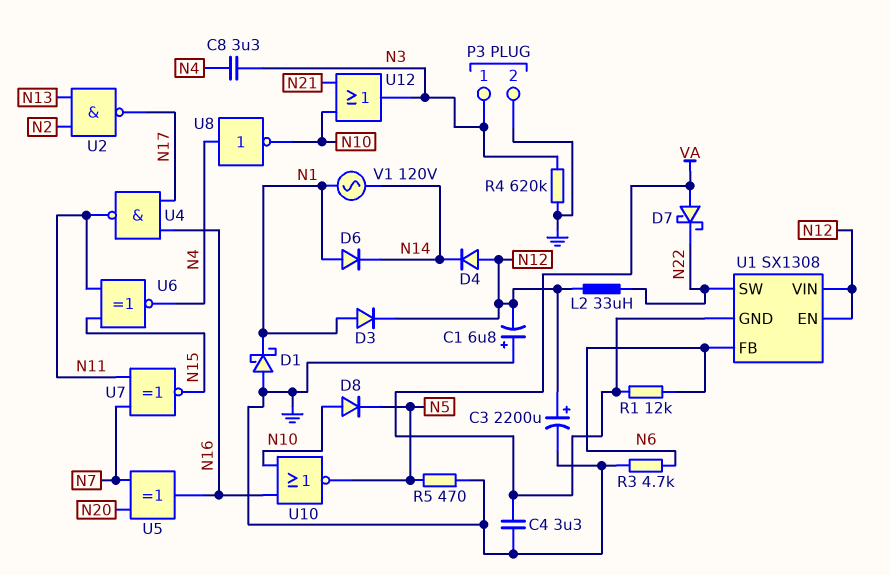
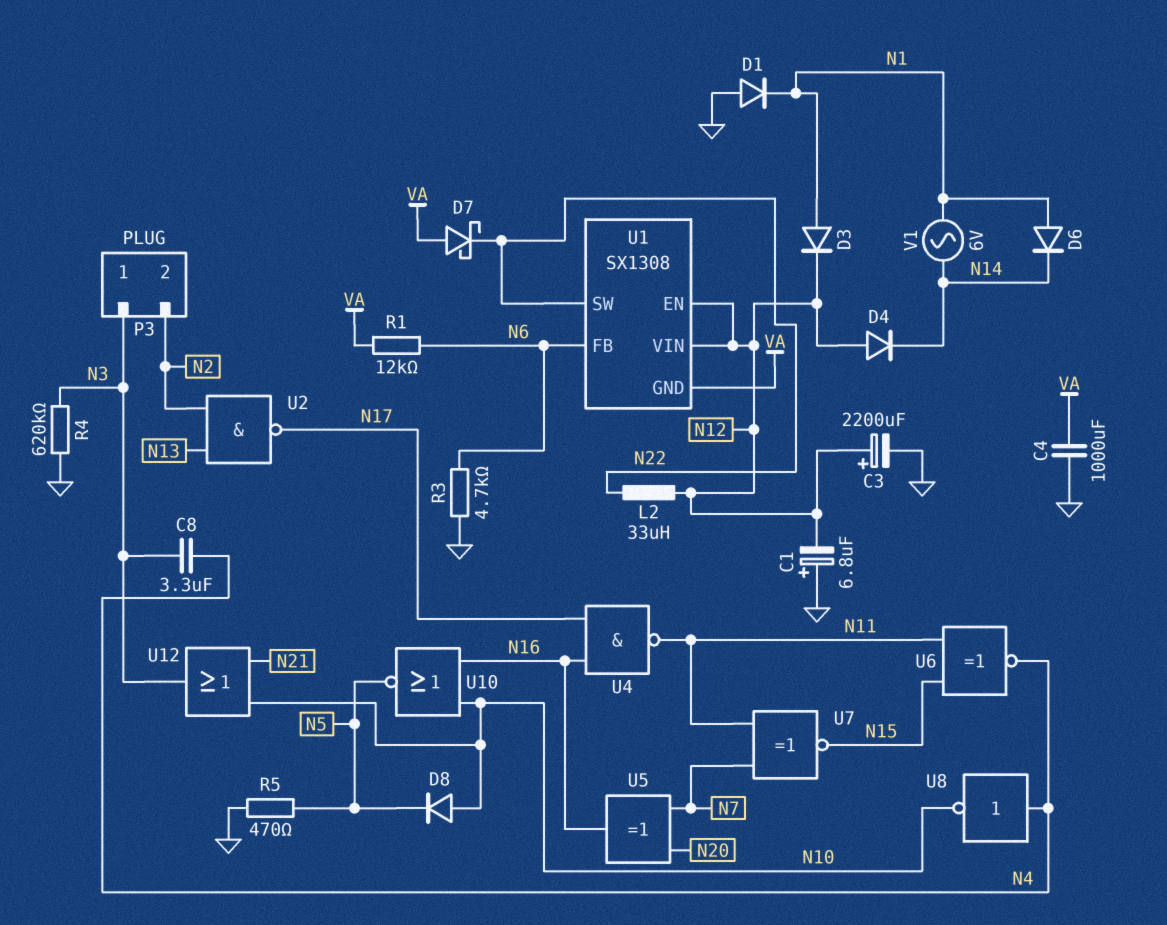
C4: 3.3uF (GND, VA) -> 1000uF (GND, VA)
D1: schottky (A GND, K N1) -> diode (A GND, K N1)
P3 pin 2: GND -> N2
V1: AC 120V (N1, N14) -> AC 6V (N1, N14)

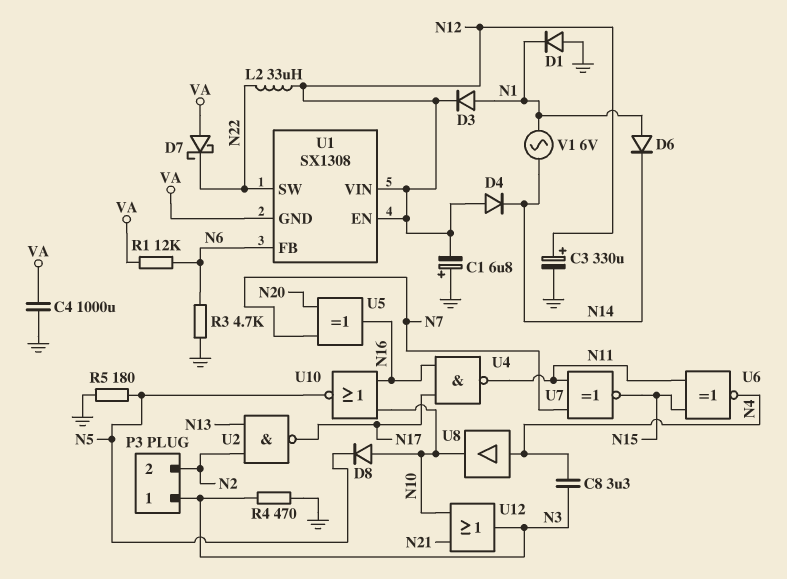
C3: 2200uF (plus N12, minus GND) -> 330uF (plus N12, minus GND)
R4: 620k (GND, N3) -> 470 (GND, N3)
R5: 470 (GND, N5) -> 180 (GND, N5)
U8: NOT (in N4, out N10) -> buffer (in N4, out N10)

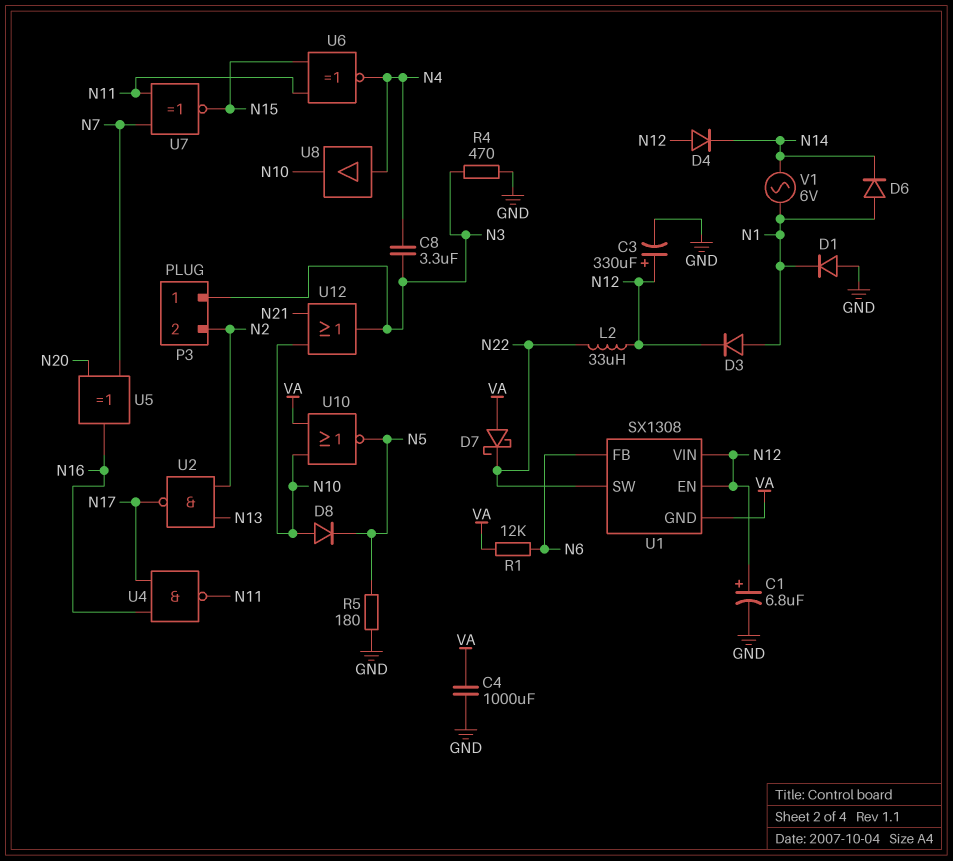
C1: 6.8uF (plus GND, minus N12) -> 6.8uF (plus N12, minus GND)
R3: 4.7k (GND, N6) -> none
U10: NOR (in N10, in N16, out N5) -> NOR (in N10, in VA, out N5)

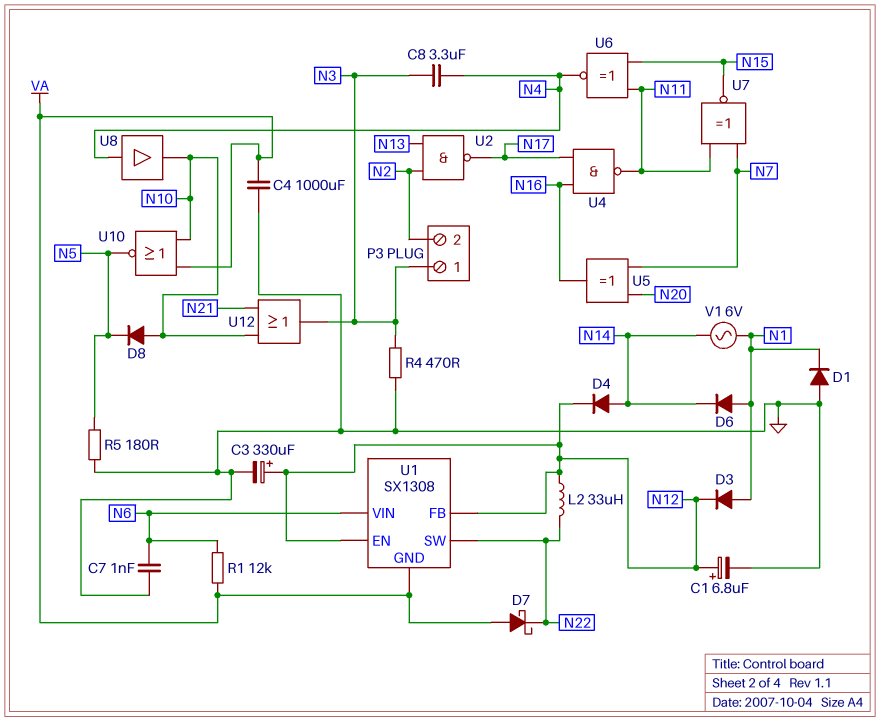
C7: none -> 1nF (GND, N6)
D4: diode (A N12, K N14) -> diode (A N14, K N12)
U1 pin FB: N6 -> N12
U1 pin VIN: N12 -> N6

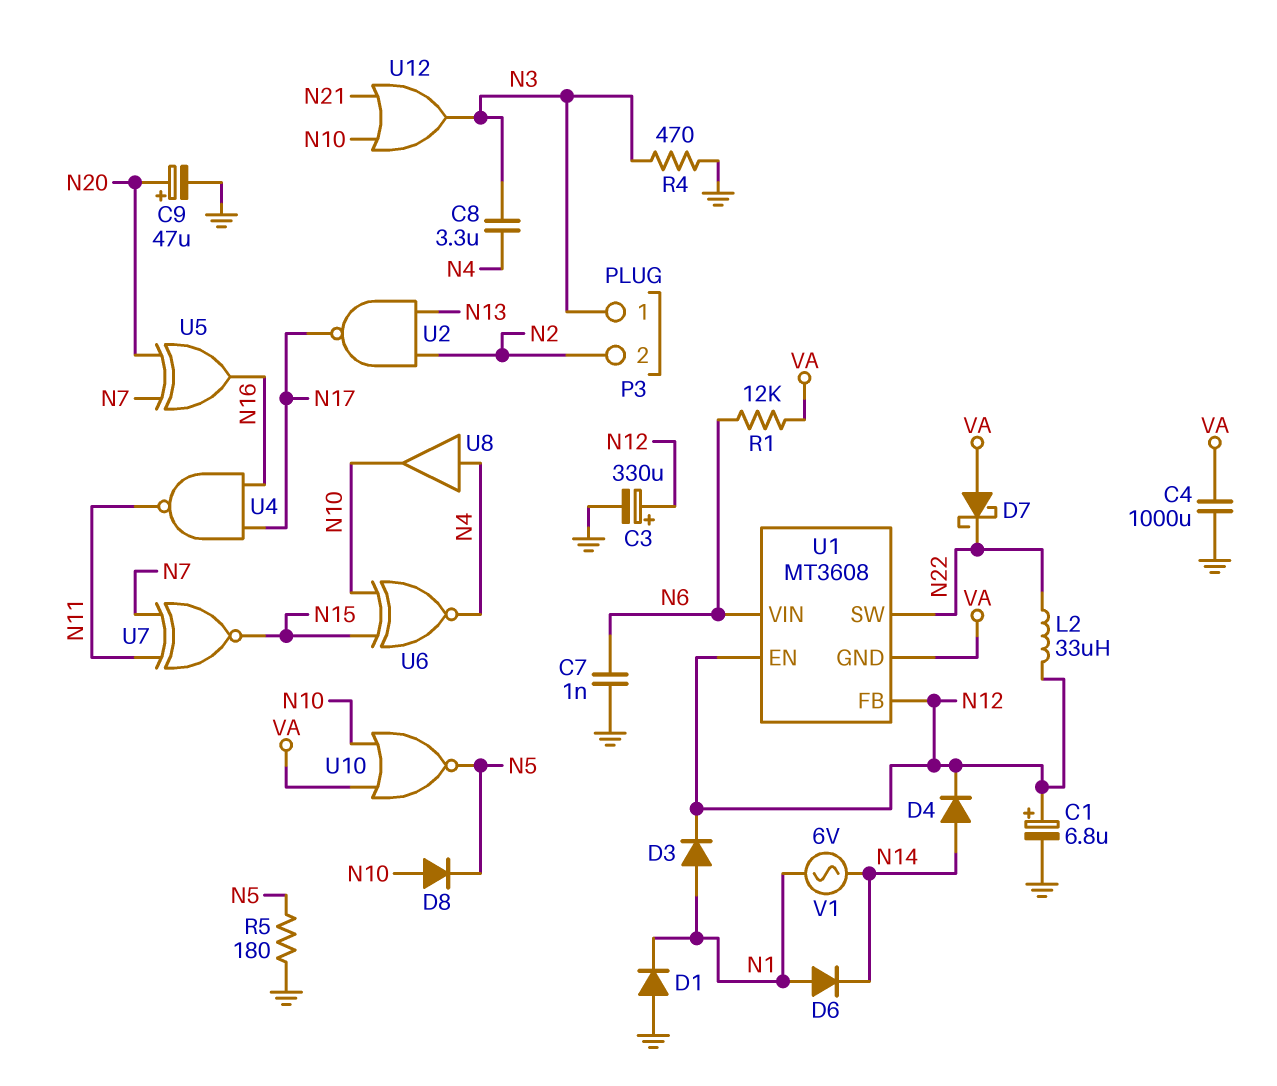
C9: none -> 47uF (plus N20, minus GND)
U1: SX1308 -> MT3608
U6: XNOR (in N11, in N15, out N4) -> XNOR (in N10, in N15, out N4)

